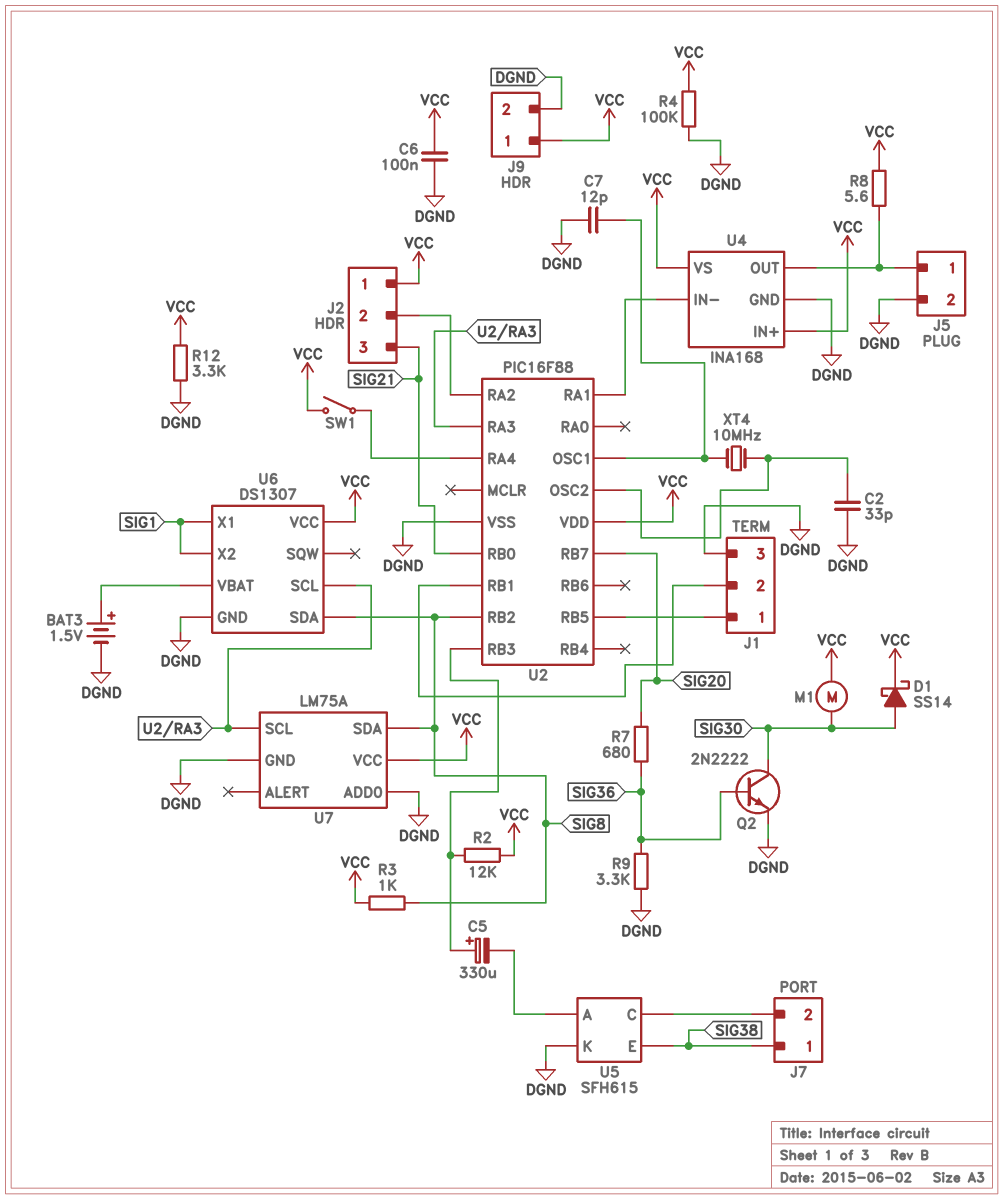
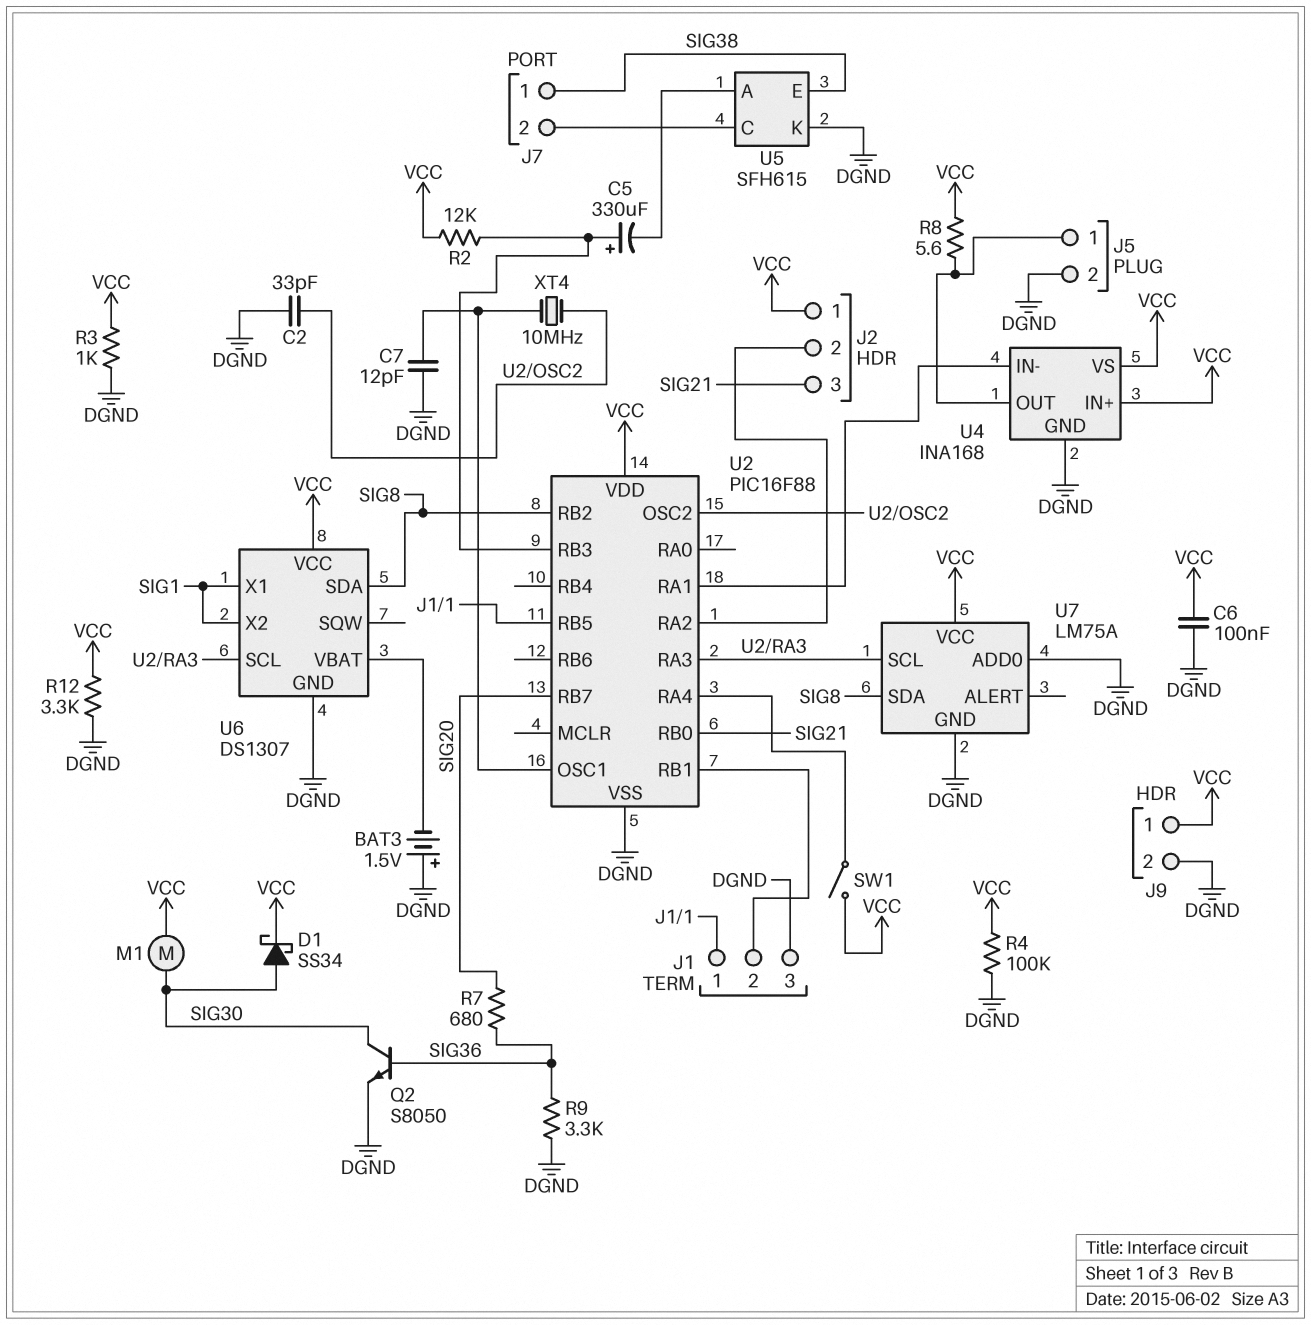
BAT3: 1.5V (plus U6/VBAT, minus DGND) -> 1.5V (plus DGND, minus U6/VBAT)
D1: schottky SS14 (A SIG30, K VCC) -> schottky SS34 (A SIG30, K VCC)
Q2: NPN 2N2222 (B SIG36, C SIG30, E DGND) -> NPN S8050 (B SIG36, C SIG30, E DGND)
R3: 1k (SIG8, VCC) -> 1k (DGND, VCC)

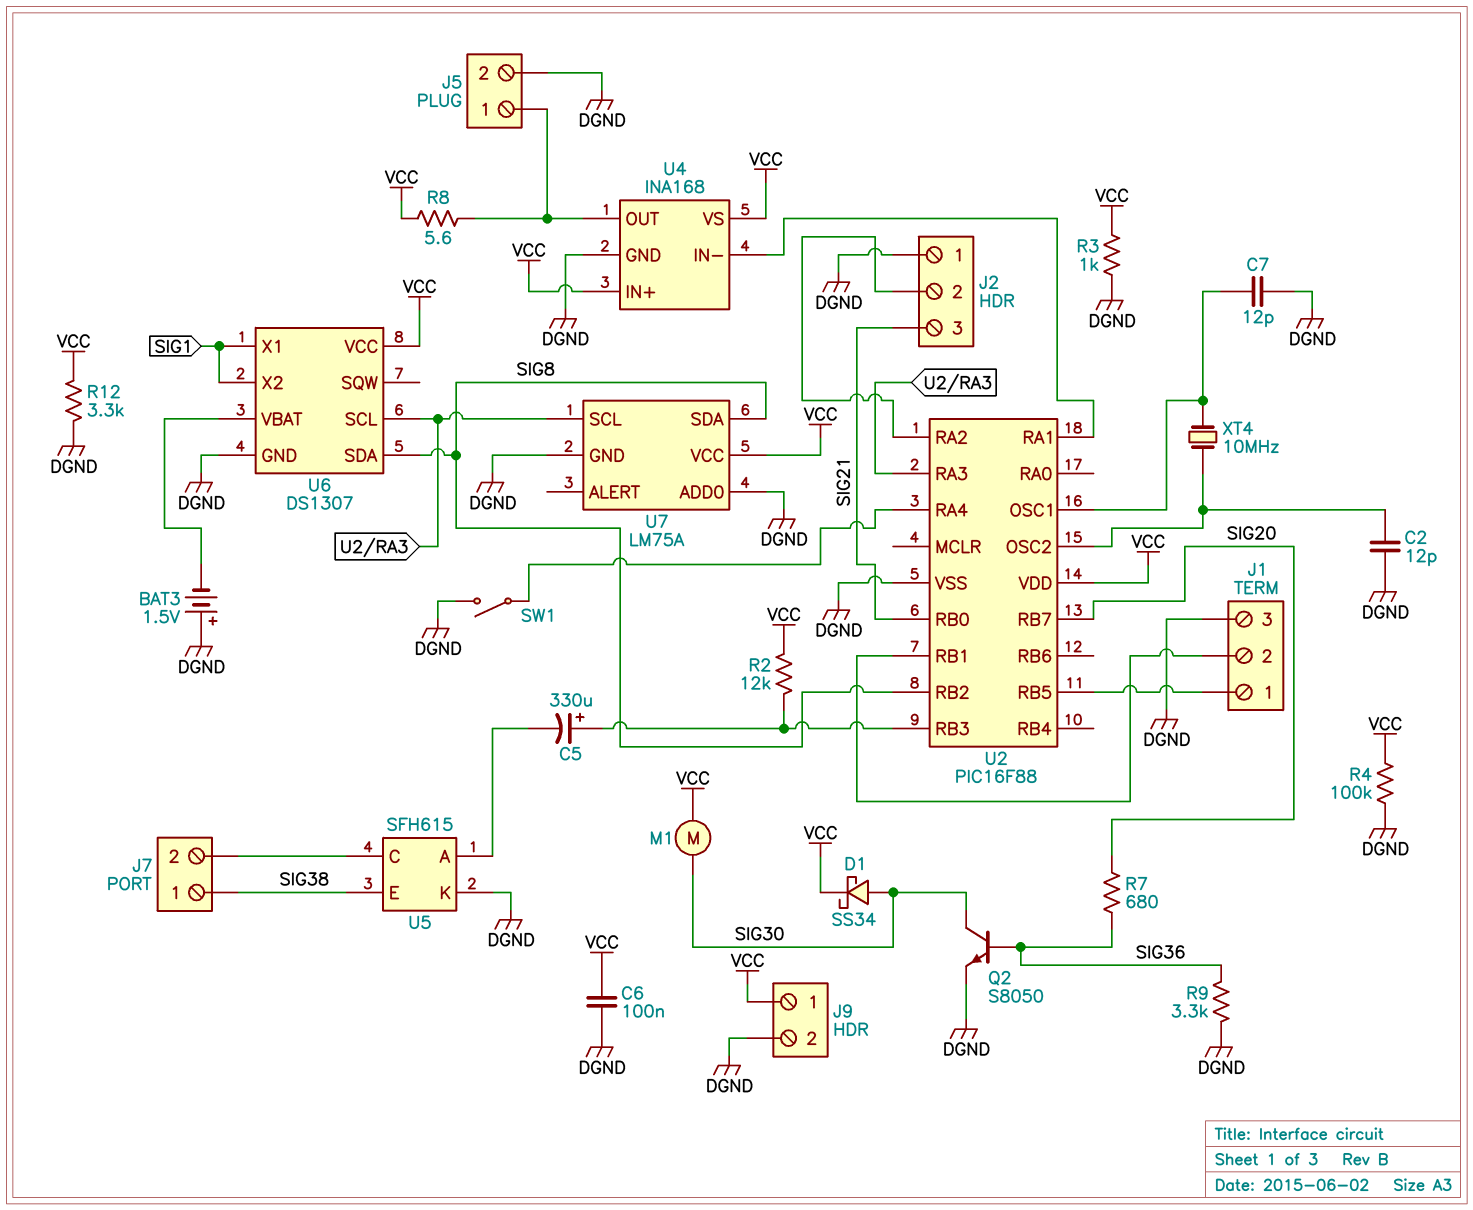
C2: 33pF (DGND, U2/OSC2) -> 12pF (DGND, U2/OSC2)
J2 pin 1: VCC -> DGND
SW1: switch (U2/RA4, VCC) -> switch (DGND, U2/RA4)

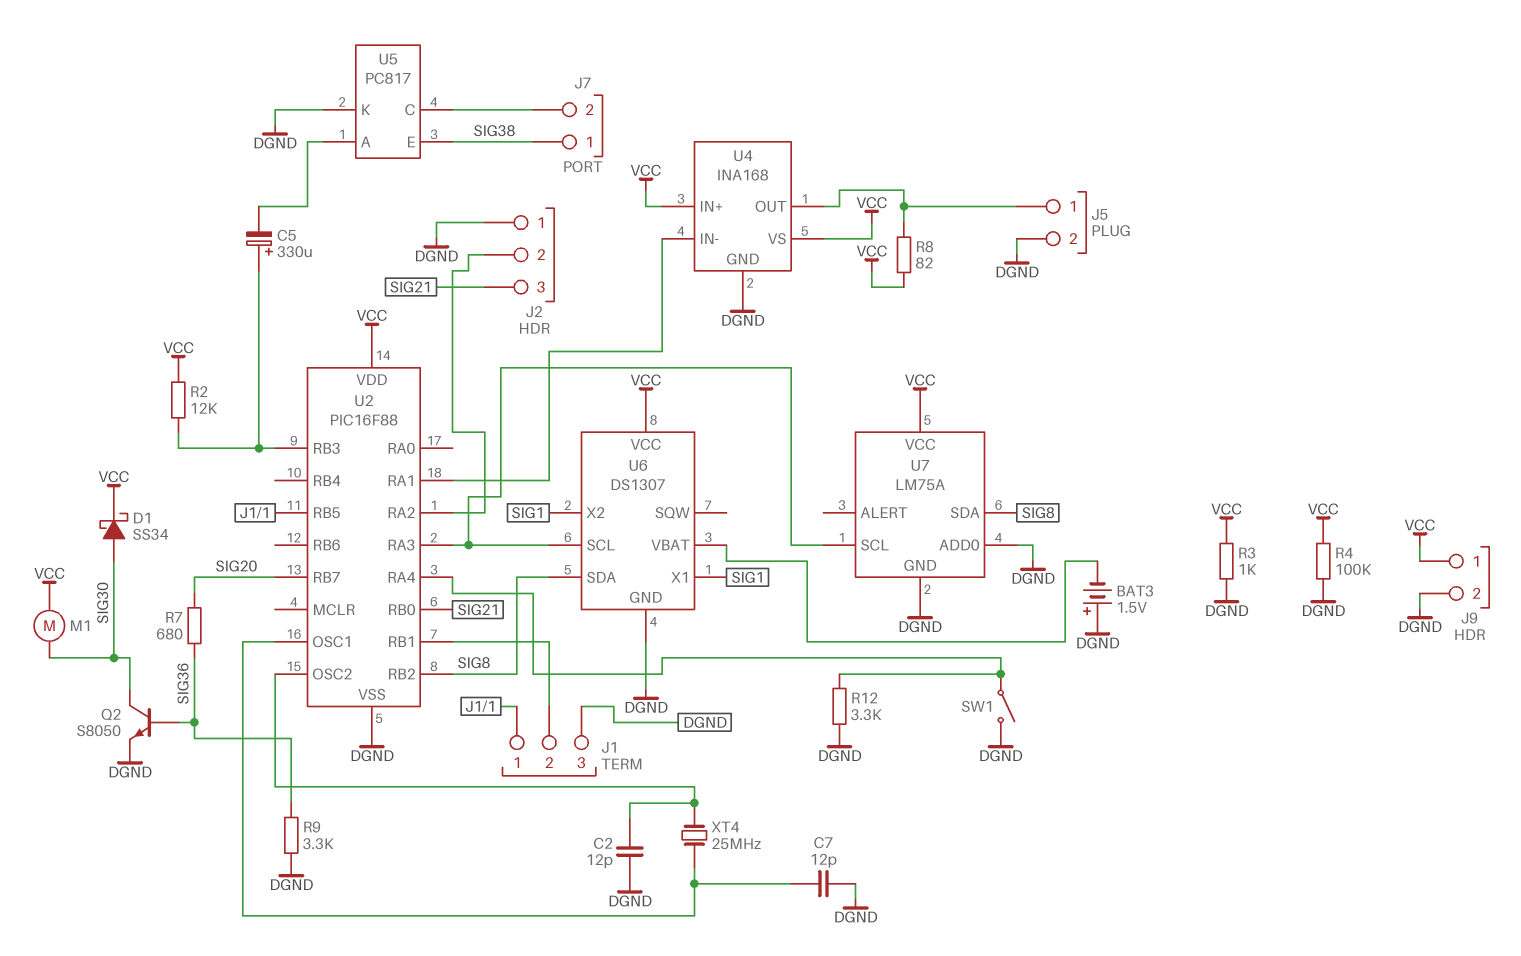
C6: 100nF (DGND, VCC) -> none
R8: 5.6 (J5/1, VCC) -> 82 (J5/1, VCC)
R12: 3.3k (DGND, VCC) -> 3.3k (DGND, U2/RA4)
U5: SFH615 -> PC817
XT4: 10MHz (U2/OSC1, U2/OSC2) -> 25MHz (U2/OSC1, U2/OSC2)

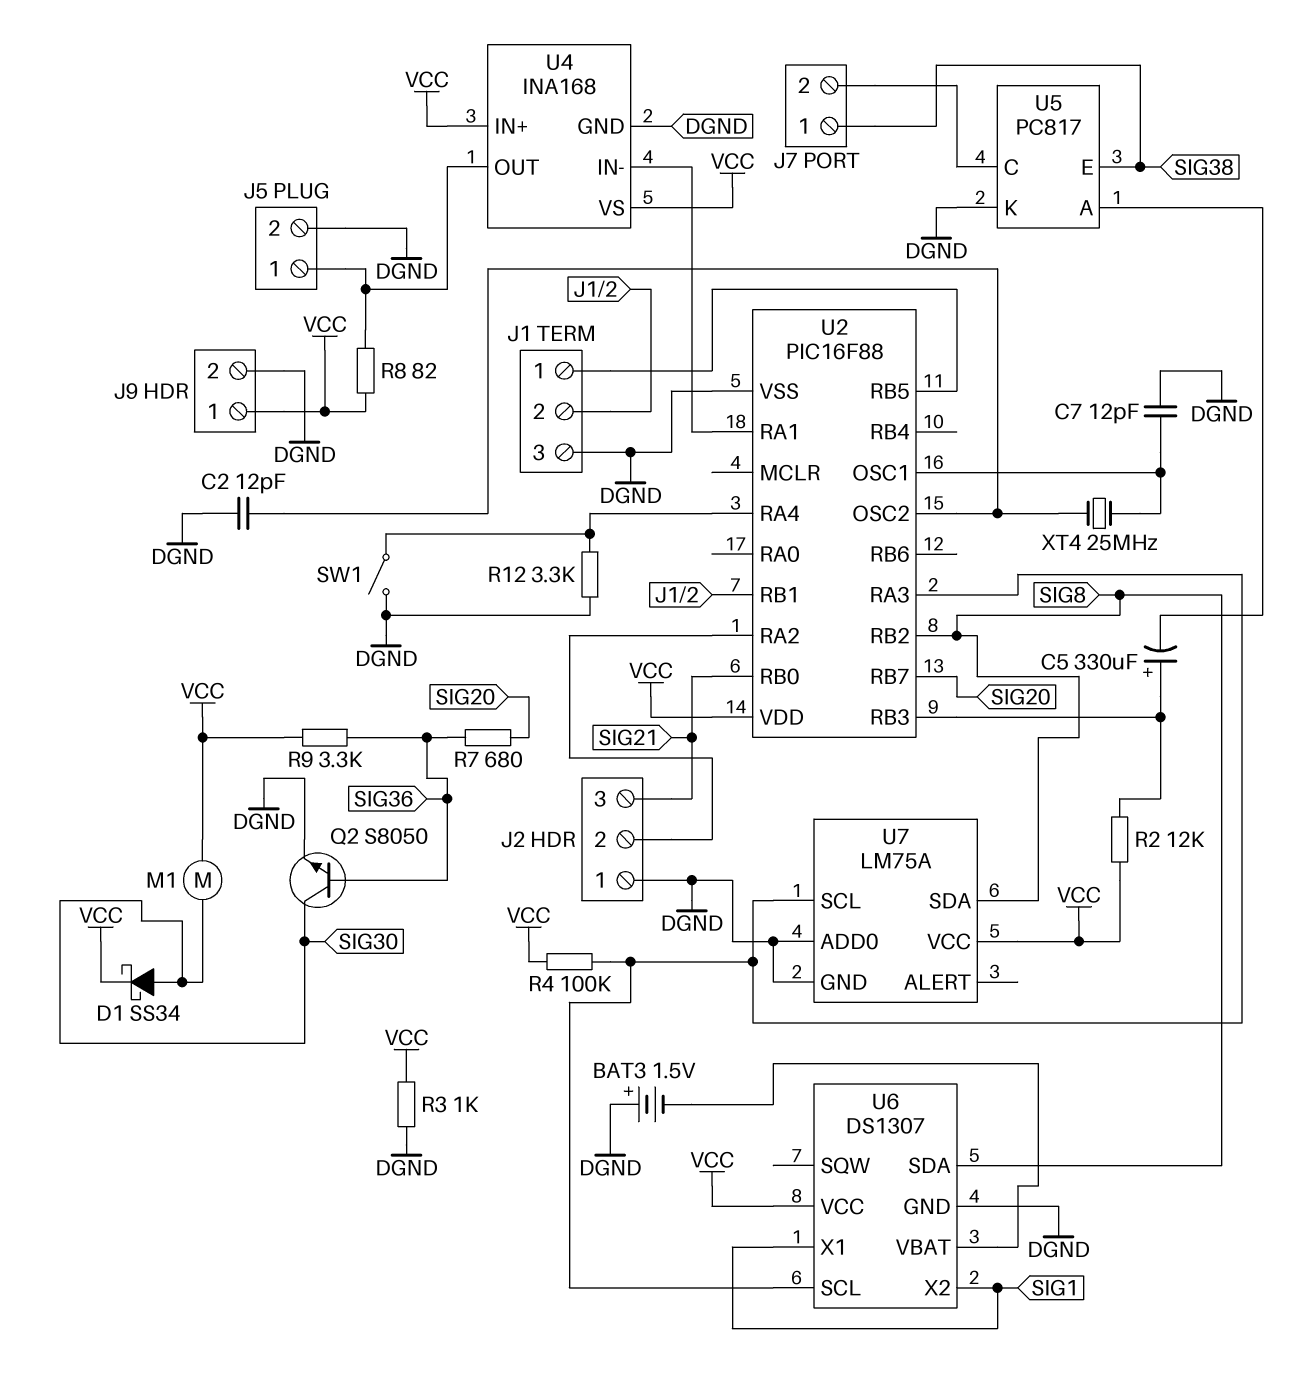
R4: 100k (DGND, VCC) -> 100k (U2/RA3, VCC)
R9: 3.3k (DGND, SIG36) -> 3.3k (SIG36, VCC)

